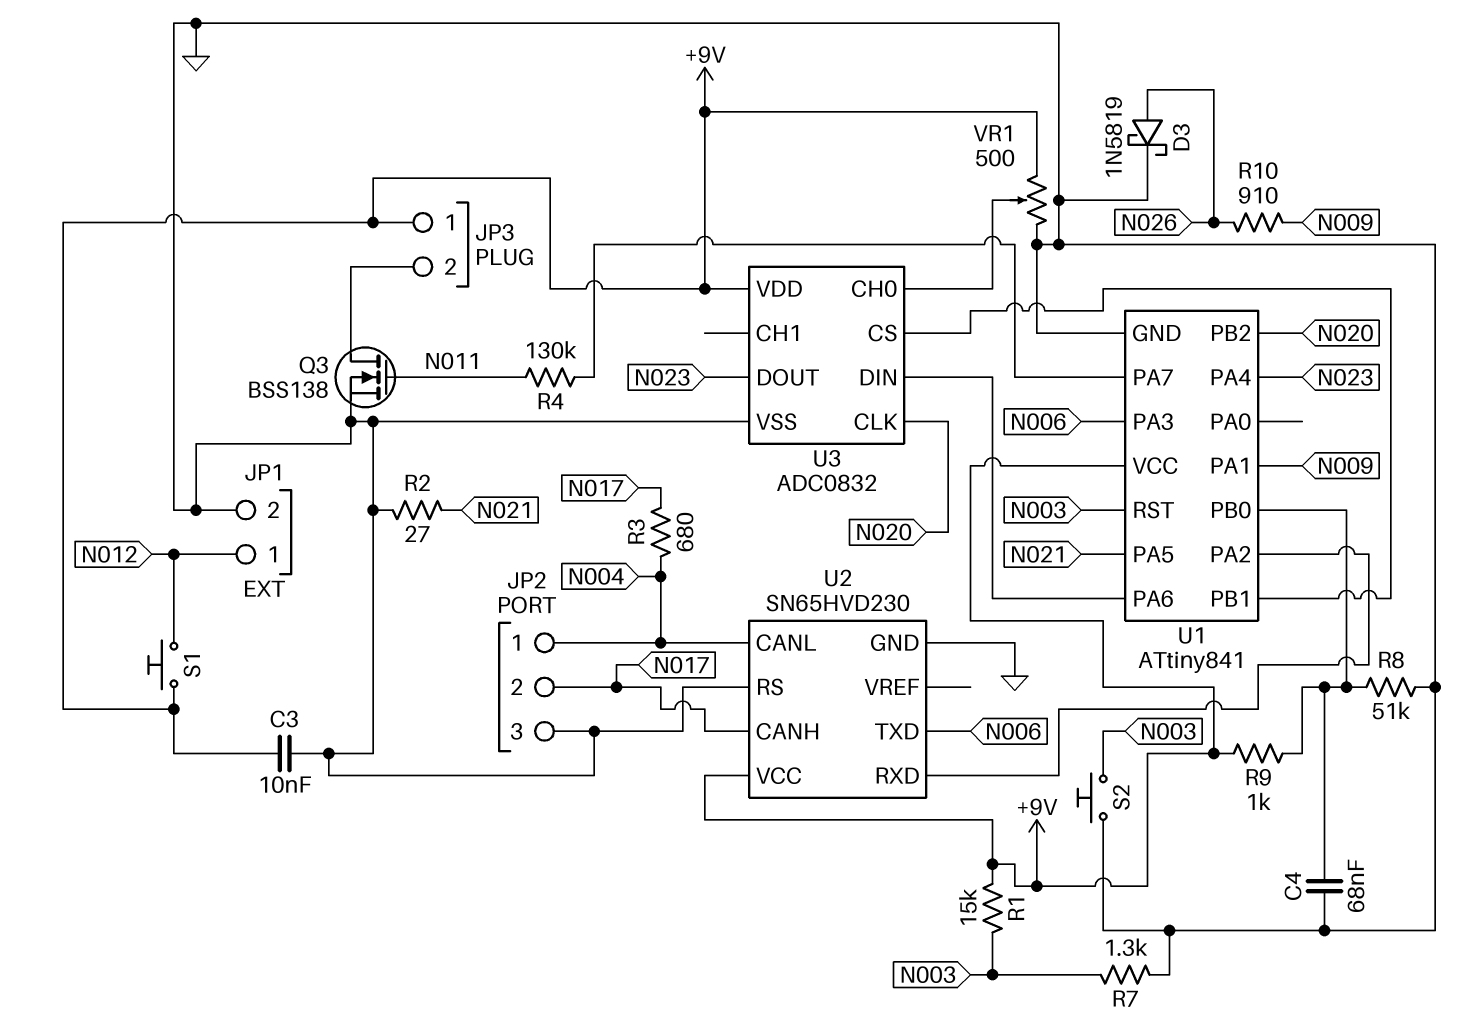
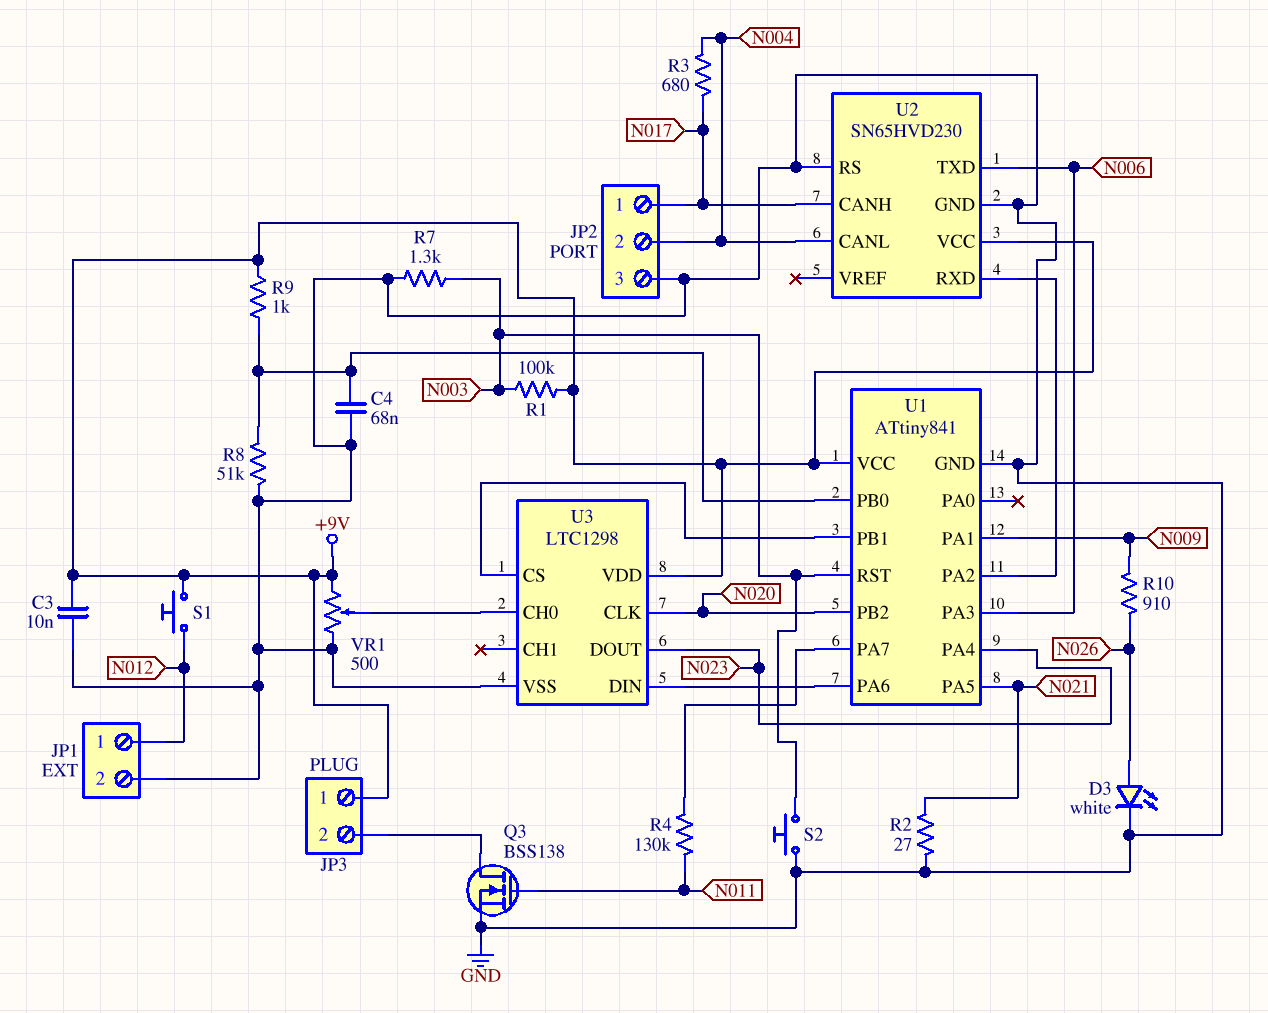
D3: schottky 1N5819 (A N026, K GND) -> LED white (A N026, K GND)
JP2 pin 1: N004 -> N017
JP2 pin 2: N017 -> N004
R1: 15k (+9V, N003) -> 100k (+9V, N003)
U3: ADC0832 -> LTC1298

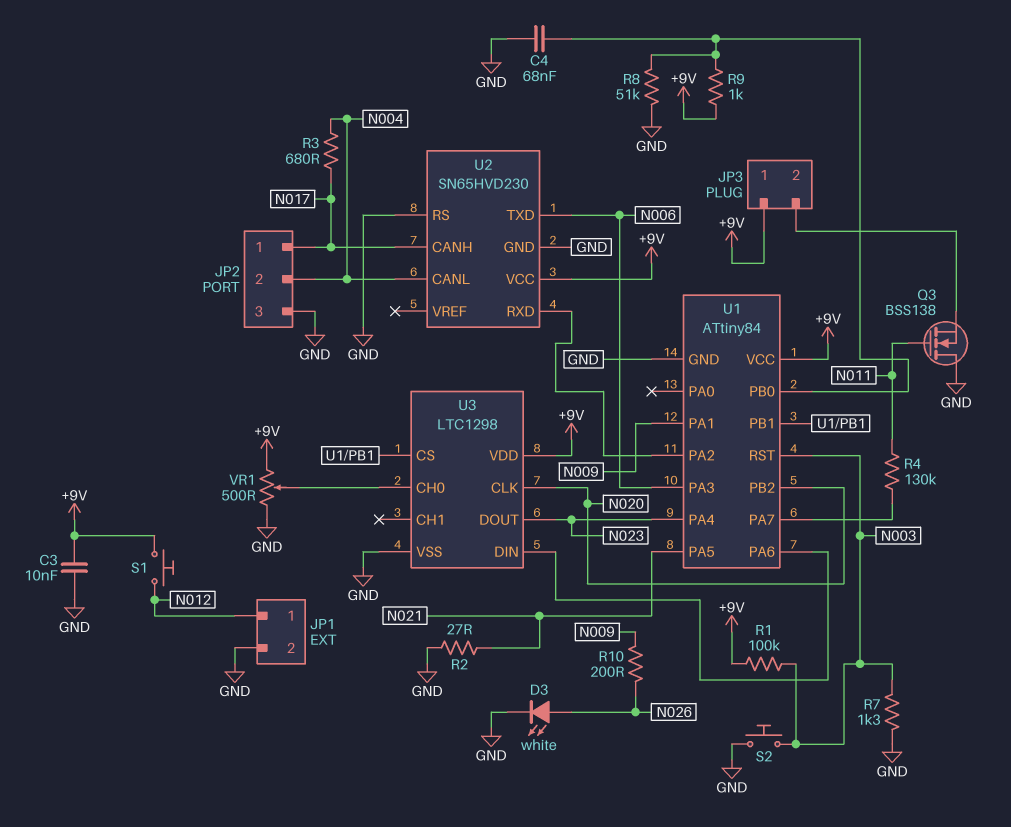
Q3: NMOS BSS138 (G N011, D JP3/2, S GND) -> NMOS BSS138 (G N011, D GND, S JP3/2)
R10: 910 (N009, N026) -> 200 (N009, N026)
U1: ATtiny841 -> ATtiny84

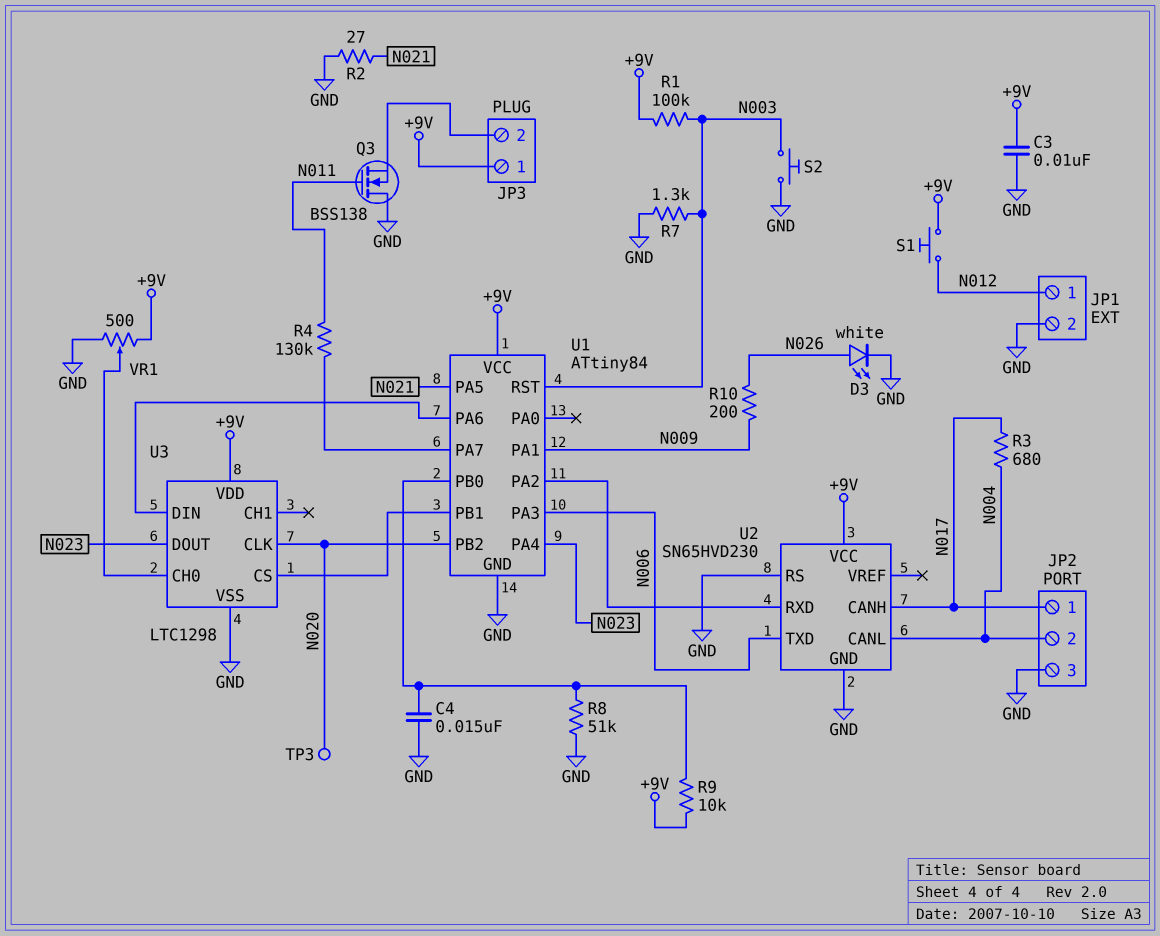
C4: 68nF (GND, U1/PB0) -> 15nF (GND, U1/PB0)
R9: 1k (+9V, U1/PB0) -> 10k (+9V, U1/PB0)
TP3: none -> test point (N020)

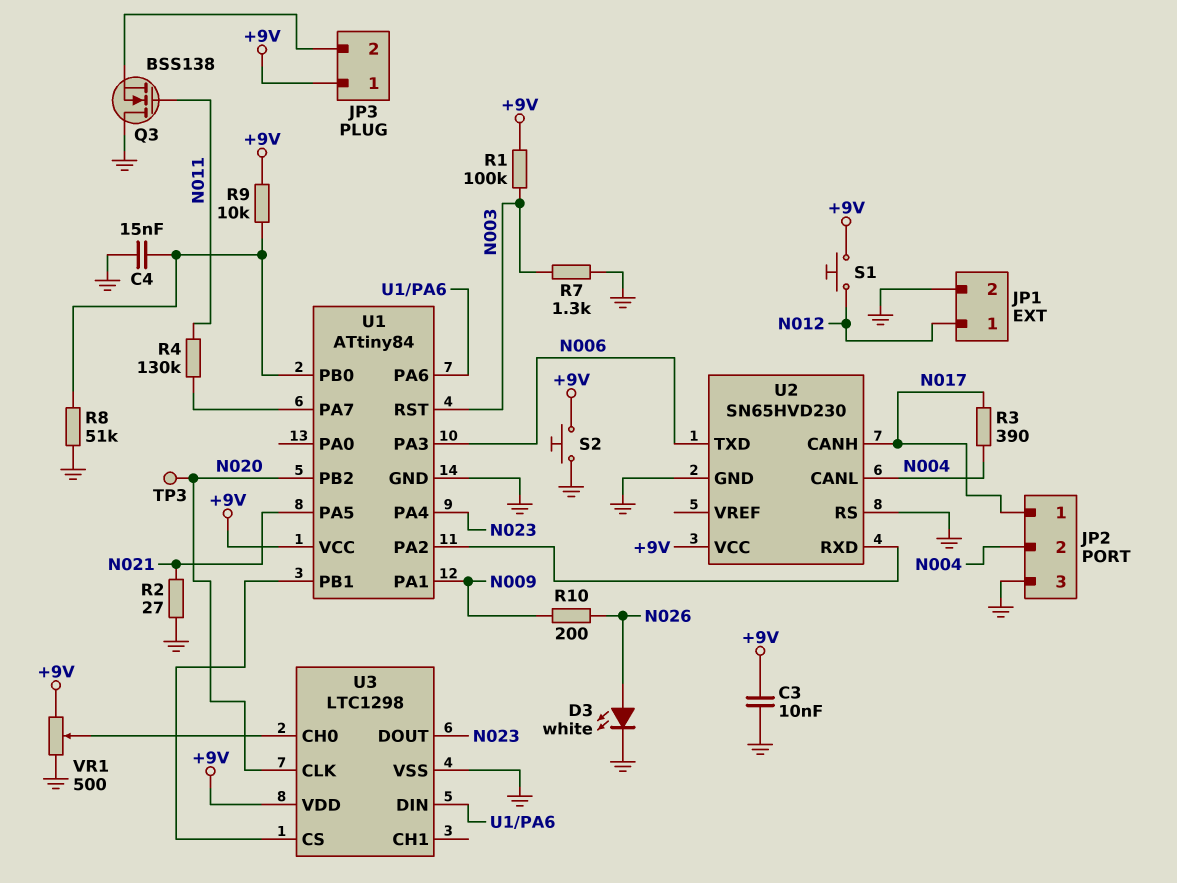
R3: 680 (N004, N017) -> 390 (N004, N017)
S2: button (GND, N003) -> button (+9V, GND)

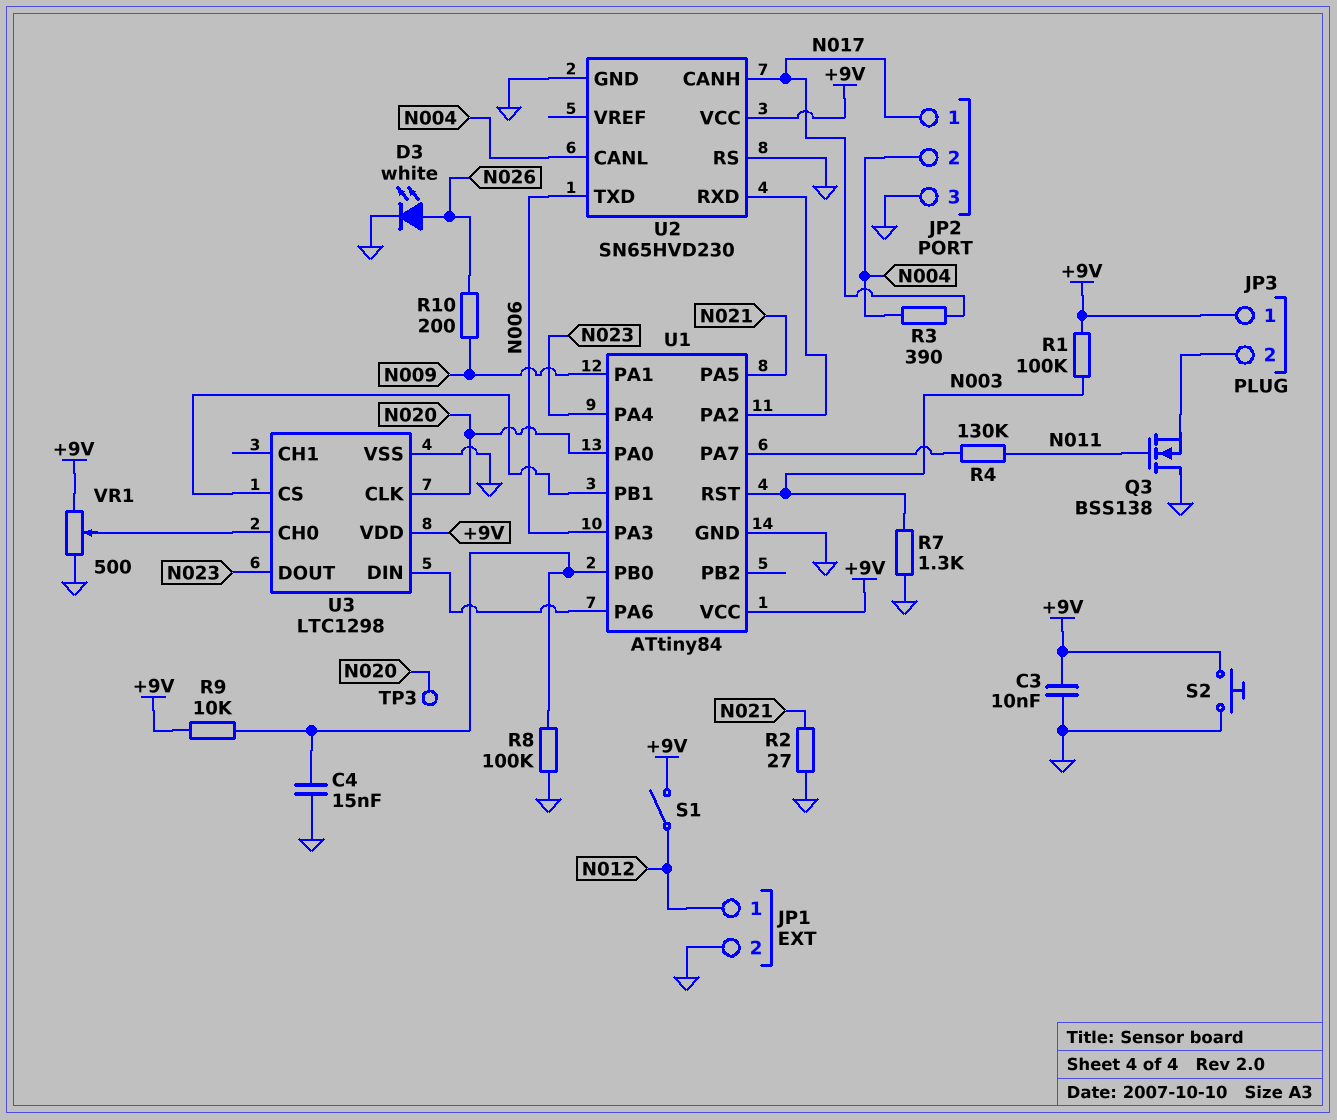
R8: 51k (GND, U1/PB0) -> 100k (GND, U1/PB0)
S1: button (+9V, N012) -> switch (+9V, N012)
U1 pin PA0: none -> N020
U1 pin PB2: N020 -> none

